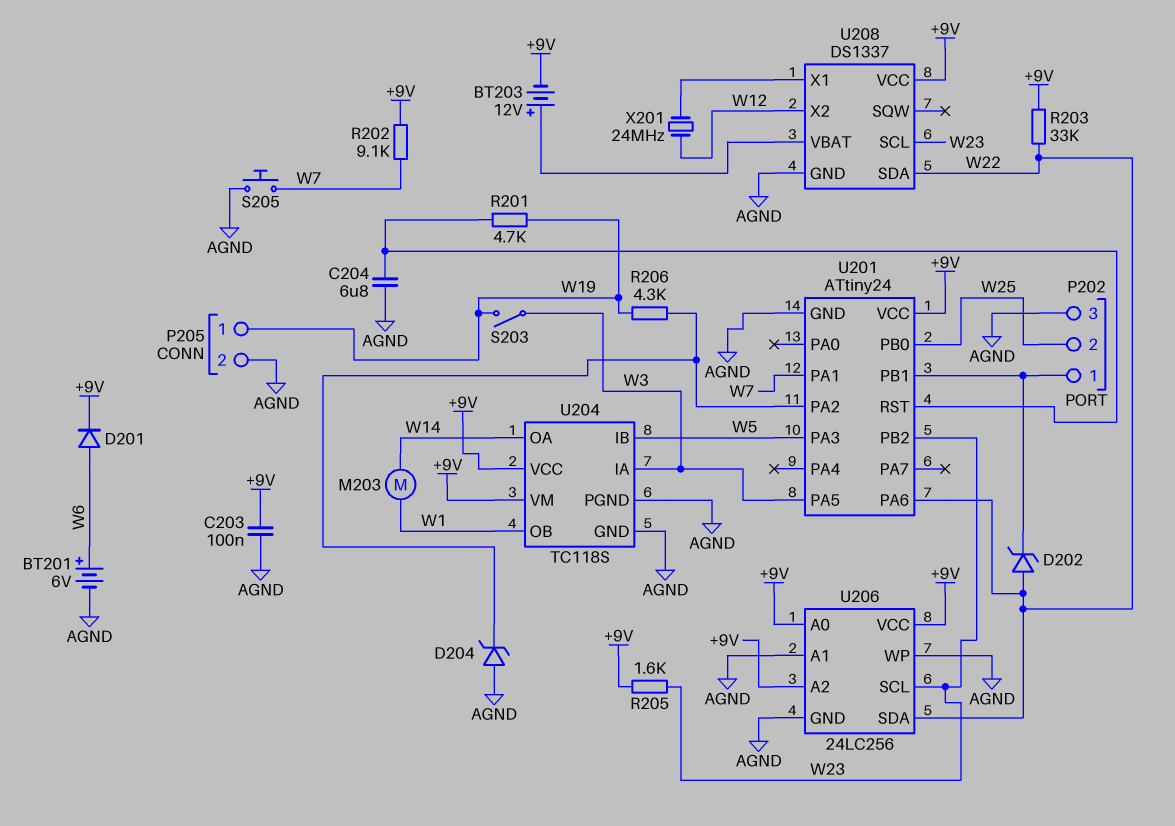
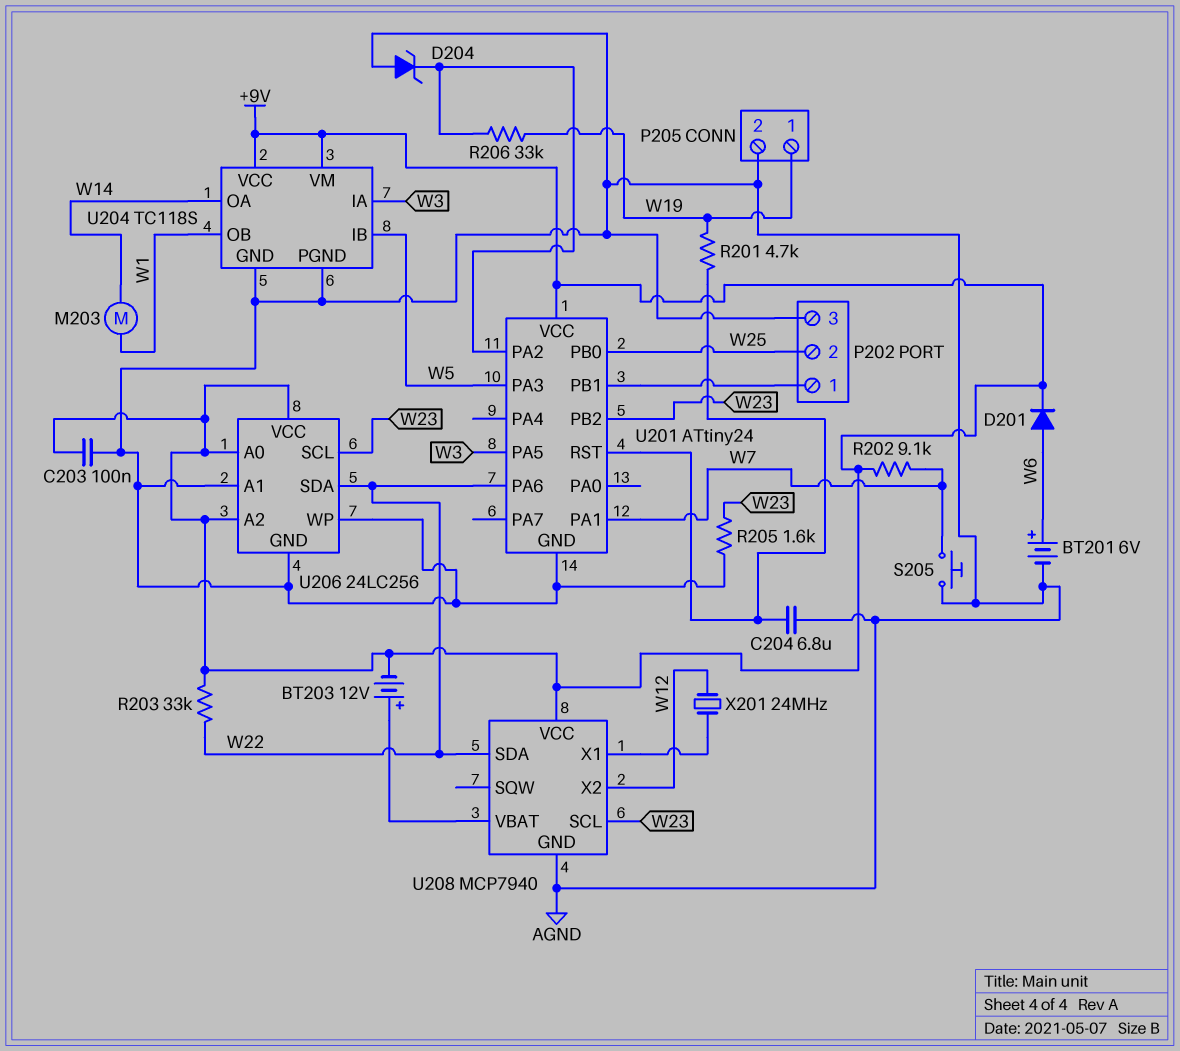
D202: zener (A W22, K P202/1) -> none
R205: 1.6k (+9V, W23) -> 1.6k (AGND, W23)
R206: 4.3k (U201/PA2, W19) -> 33k (U201/PA2, W19)
S203: switch (W3, W19) -> none
U208: DS1337 -> MCP7940

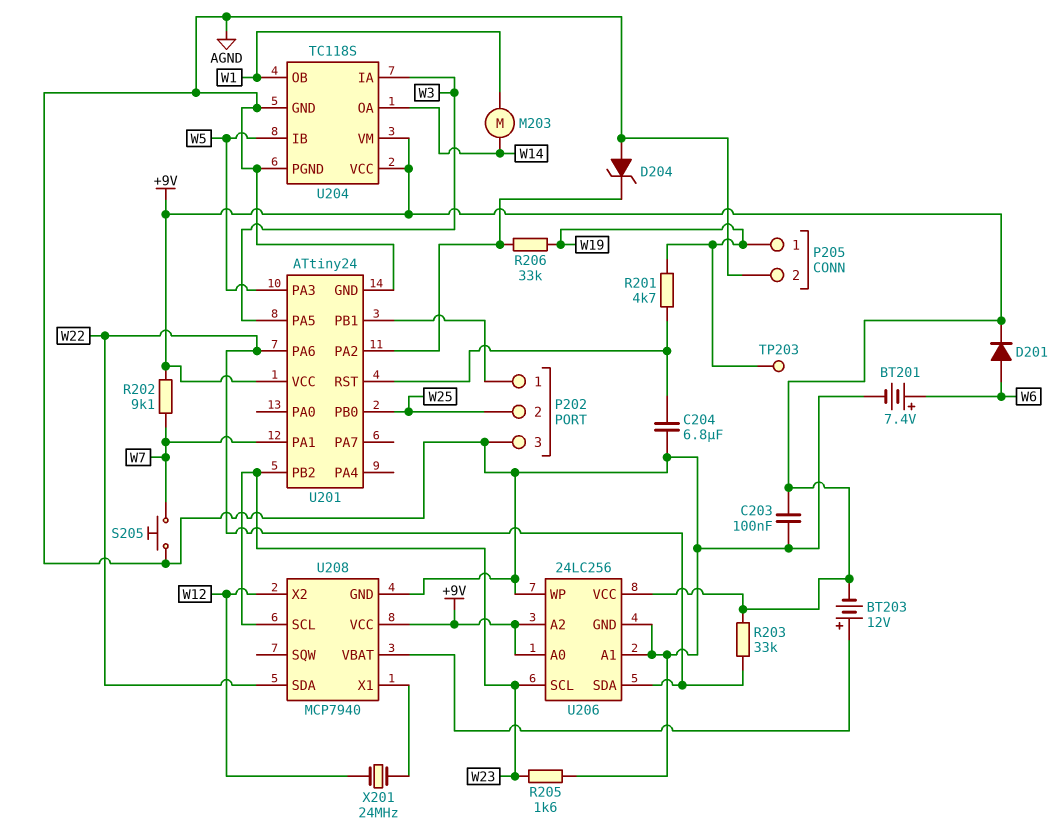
BT201: 6V (plus W6, minus AGND) -> 7.4V (plus W6, minus AGND)
TP203: none -> test point (W19)

